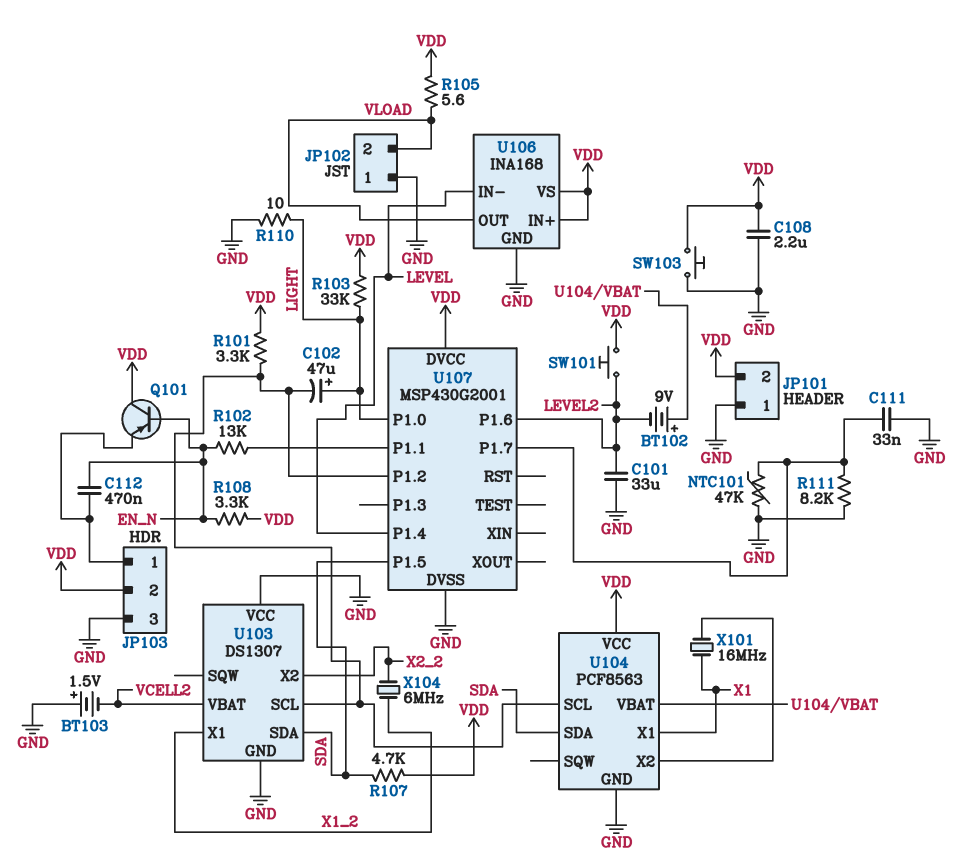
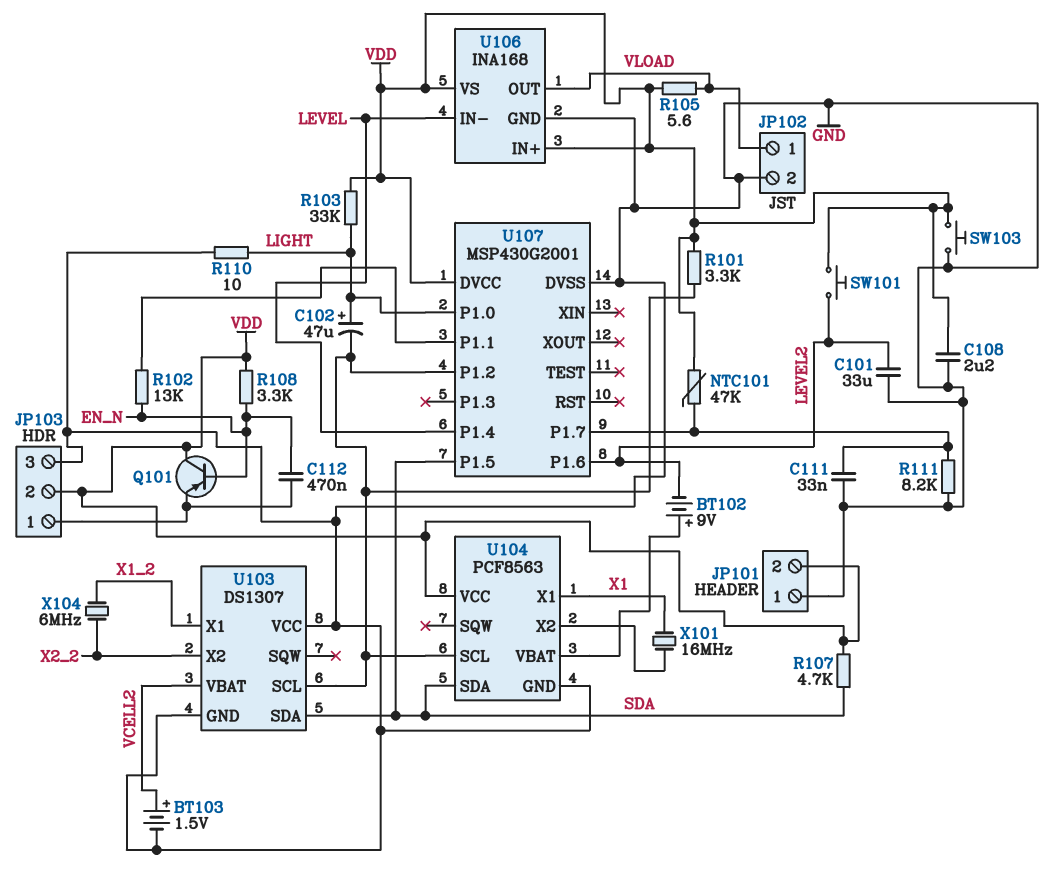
BT103: 1.5V (plus GND, minus VCELL2) -> 1.5V (plus VCELL2, minus GND)
JP102 pin 1: GND -> VLOAD
JP102 pin 2: VLOAD -> GND
NTC101: 47k (GND, U107/P1.7) -> 47k (U107/P1.7, VDD)

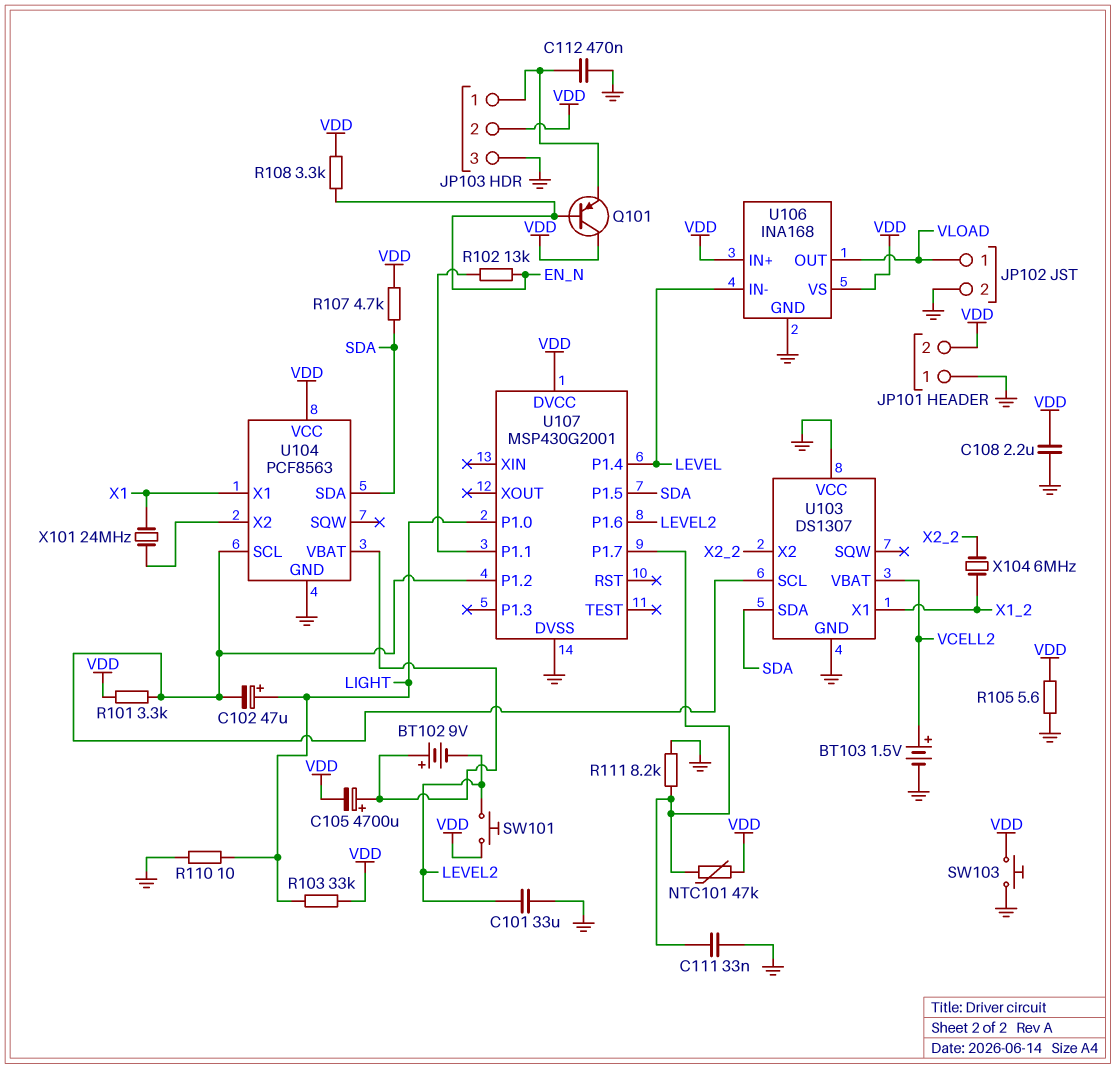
C105: none -> 4700uF (plus U104/VBAT, minus VDD)
C112: 470nF (EN_N, JP103/1) -> 470nF (GND, JP103/1)
R105: 5.6 (VDD, VLOAD) -> 5.6 (GND, VDD)
X101: 16MHz (U104/X2, X1) -> 24MHz (U104/X2, X1)

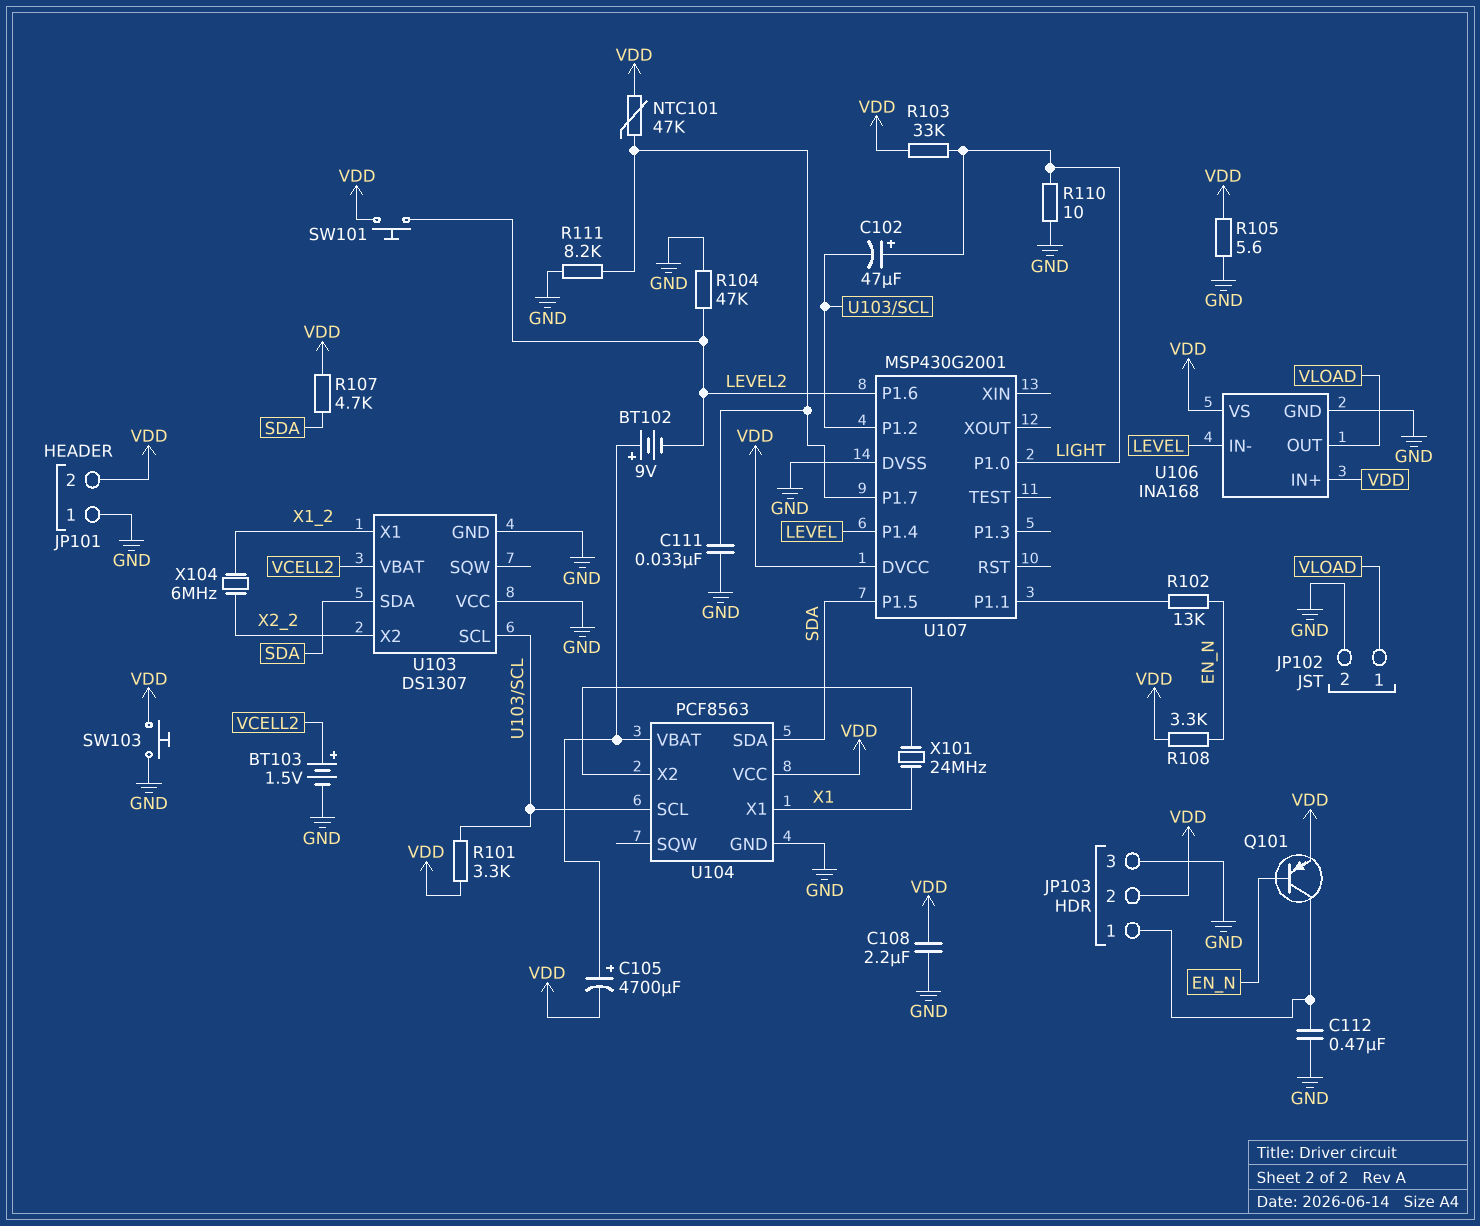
C101: 33uF (GND, LEVEL2) -> none
Q101: PNP (B EN_N, C VDD, E JP103/1) -> PNP (B EN_N, C JP103/1, E VDD)
R104: none -> 47k (GND, LEVEL2)

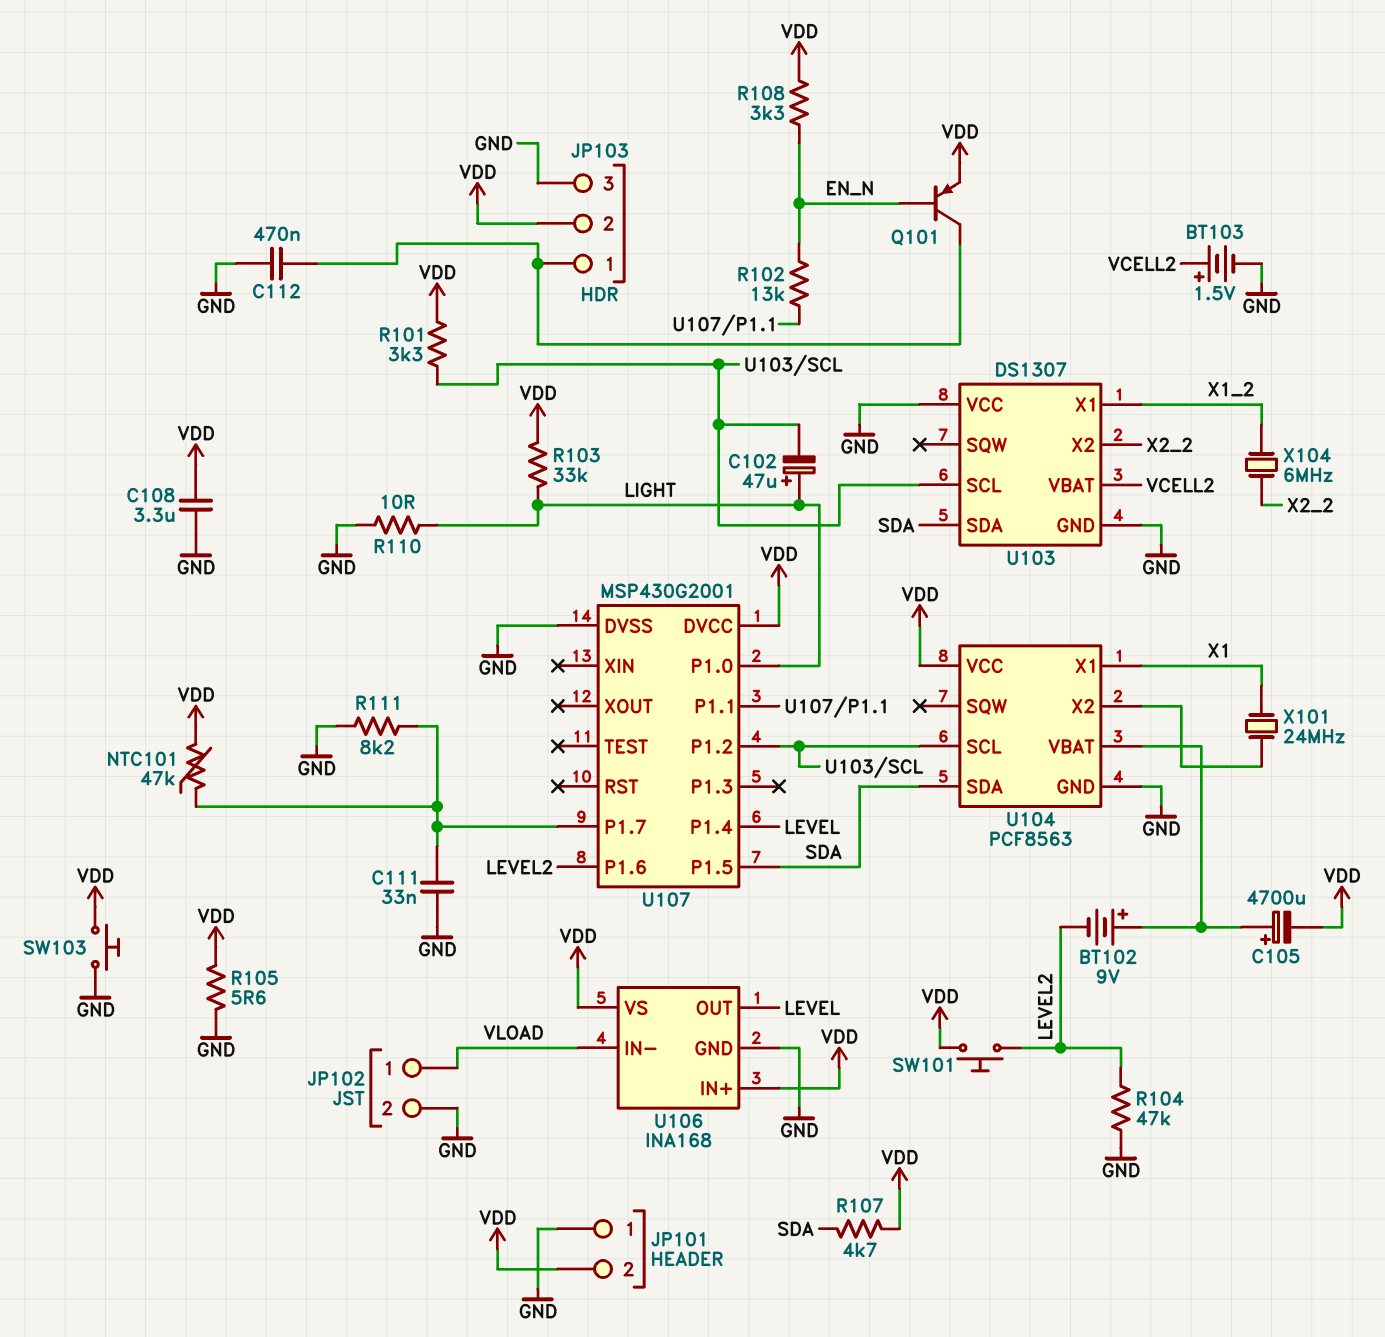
C108: 2.2uF (GND, VDD) -> 3.3uF (GND, VDD)
U106 pin IN-: LEVEL -> VLOAD
U106 pin OUT: VLOAD -> LEVEL

